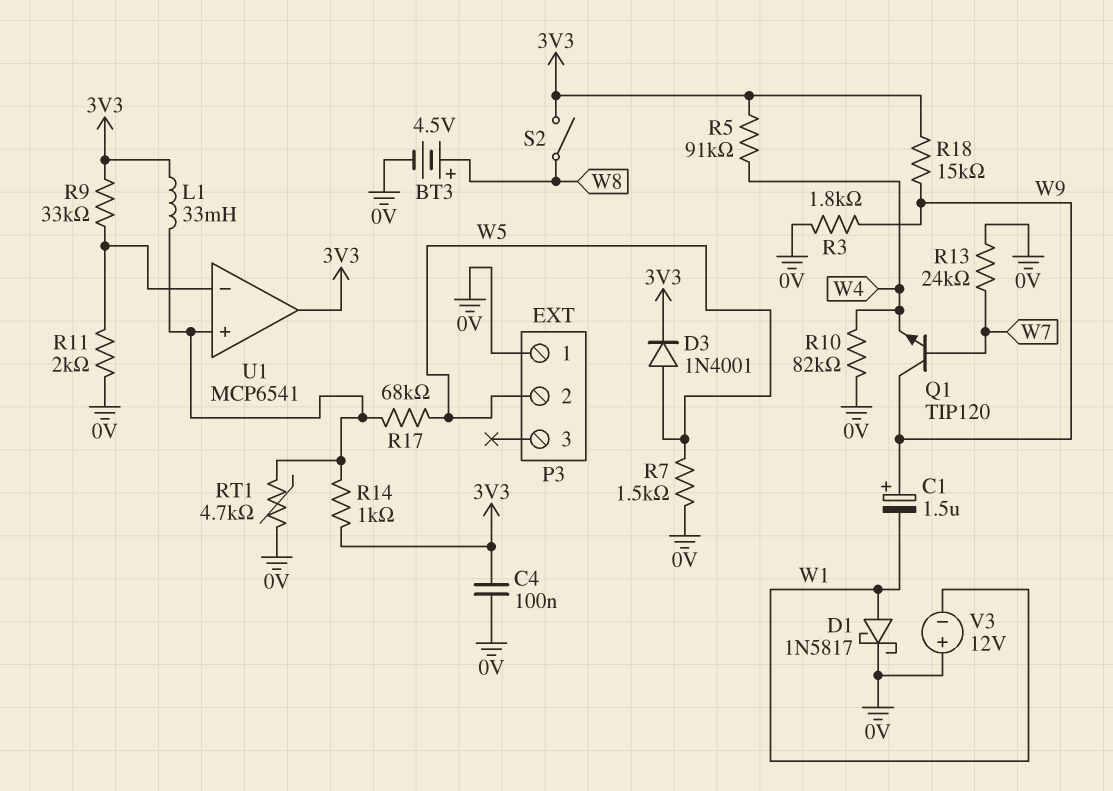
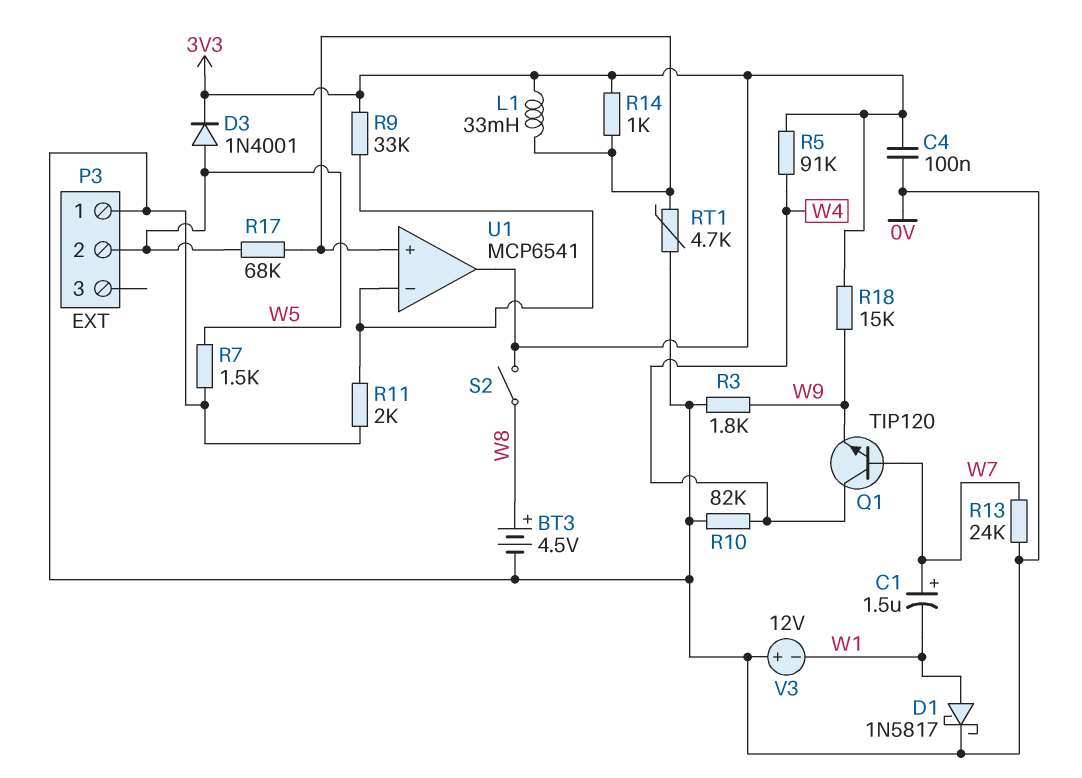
C1: 1.5uF (plus W9, minus W1) -> 1.5uF (plus W7, minus W1)
Q1: NPN TIP120 (B W7, C W9, E W4) -> NPN TIP120 (B W7, C W4, E W9)

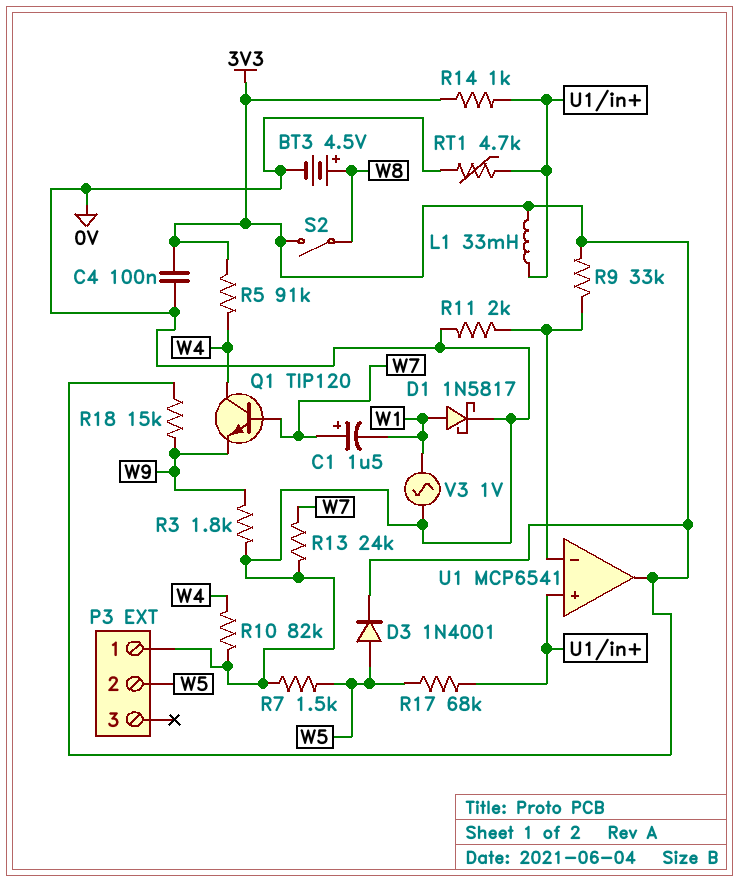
V3: 12V (plus 0V, minus W1) -> AC 1V (0V, W1)

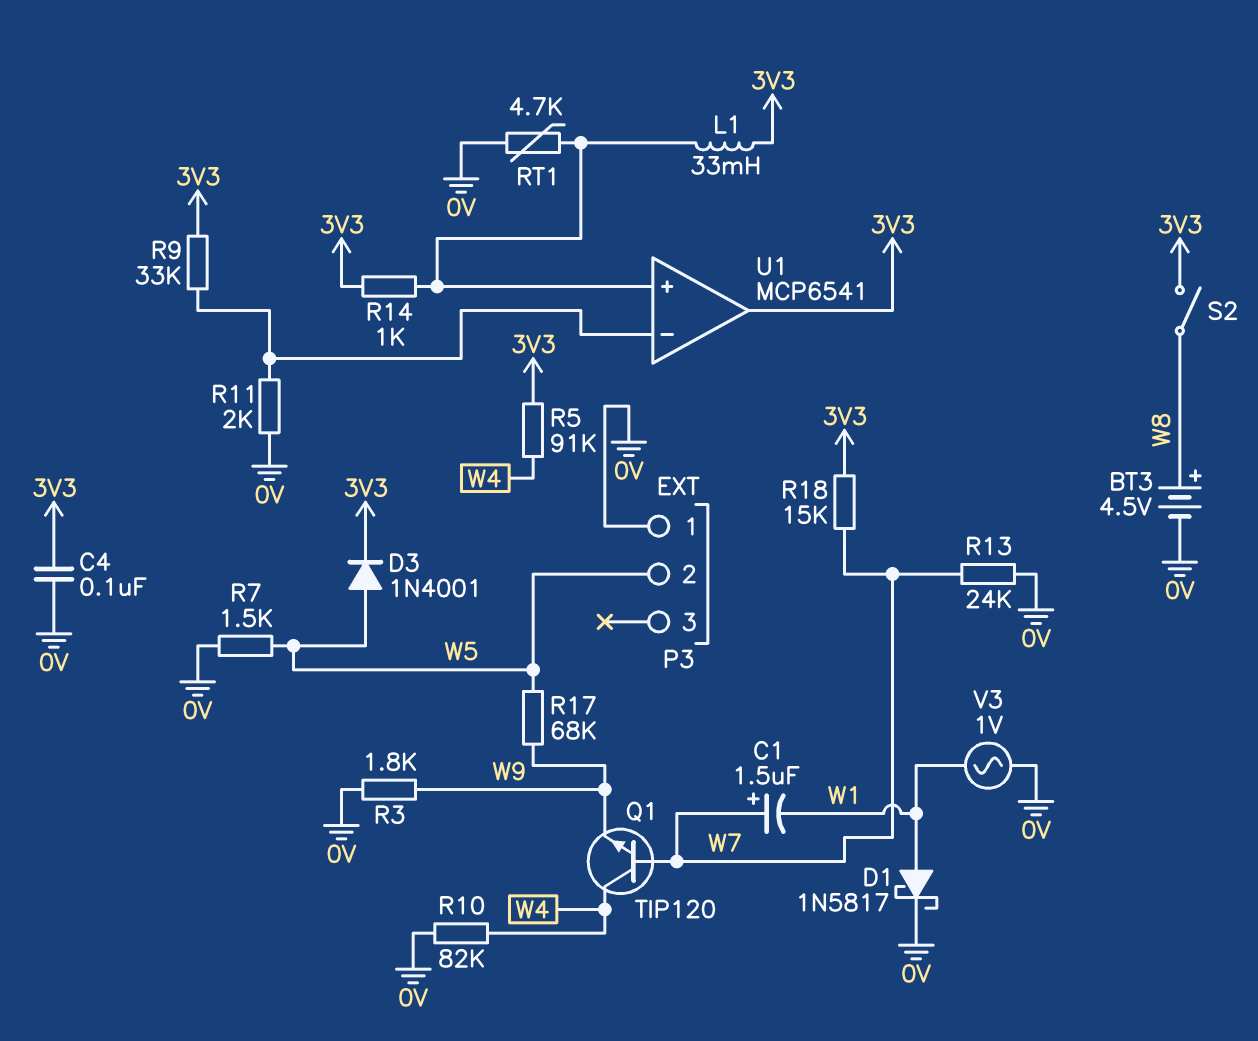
R17: 68k (U1/in+, W5) -> 68k (W5, W9)
R18: 15k (3V3, W9) -> 15k (3V3, W7)

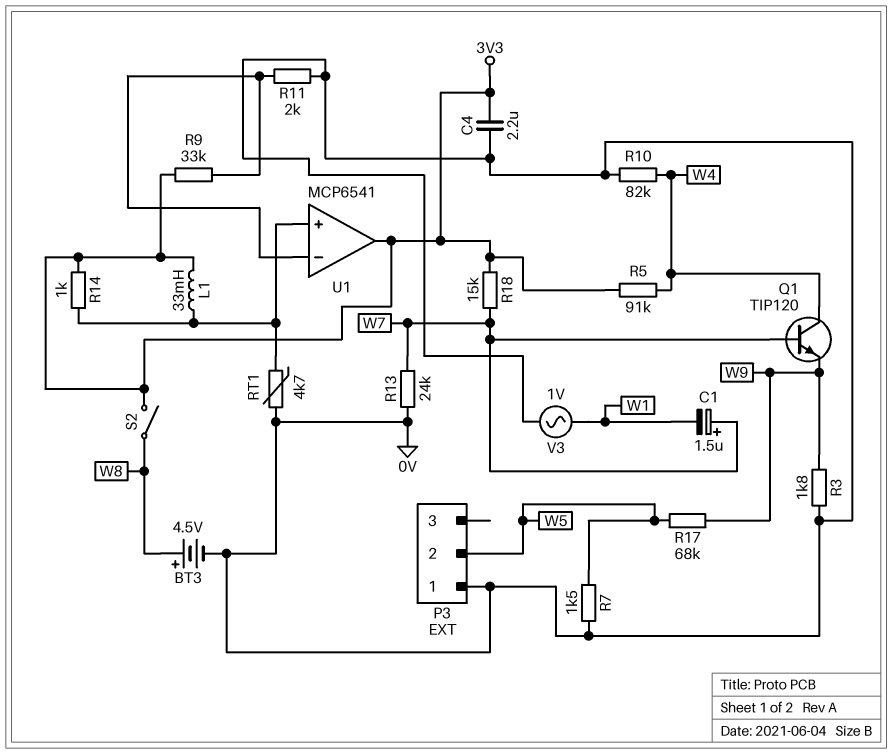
C4: 100nF (0V, 3V3) -> 2.2uF (0V, 3V3)
D1: schottky 1N5817 (A W1, K 0V) -> none
D3: diode 1N4001 (A W5, K 3V3) -> none

